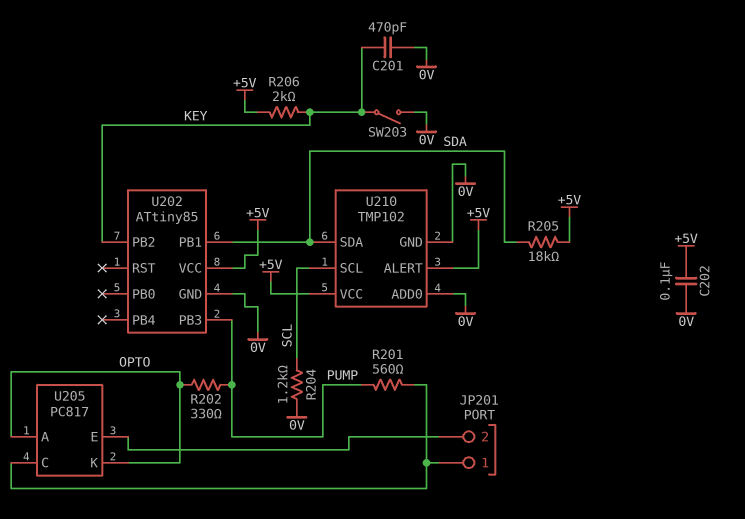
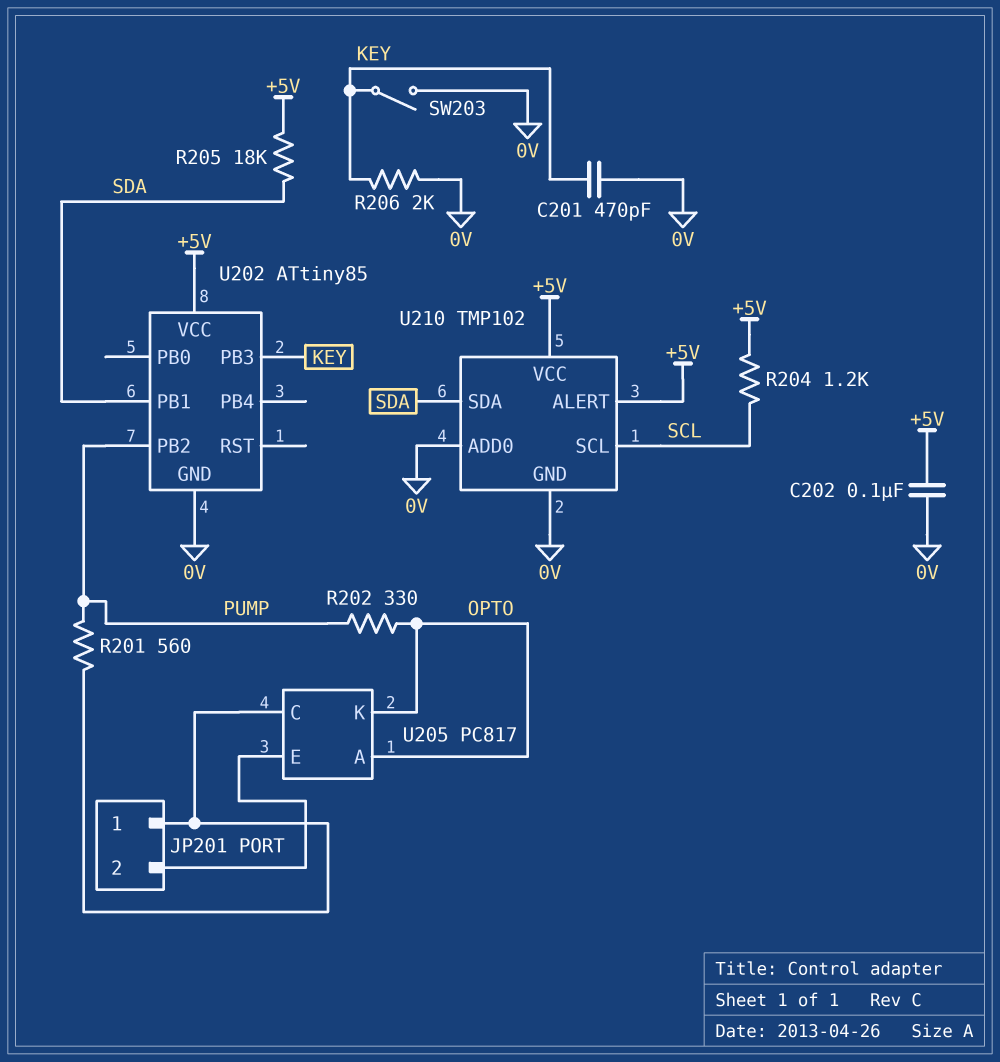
R204: 1.2k (0V, SCL) -> 1.2k (+5V, SCL)
R206: 2k (+5V, KEY) -> 2k (0V, KEY)
U202 pin PB2: KEY -> PUMP
U202 pin PB3: PUMP -> KEY

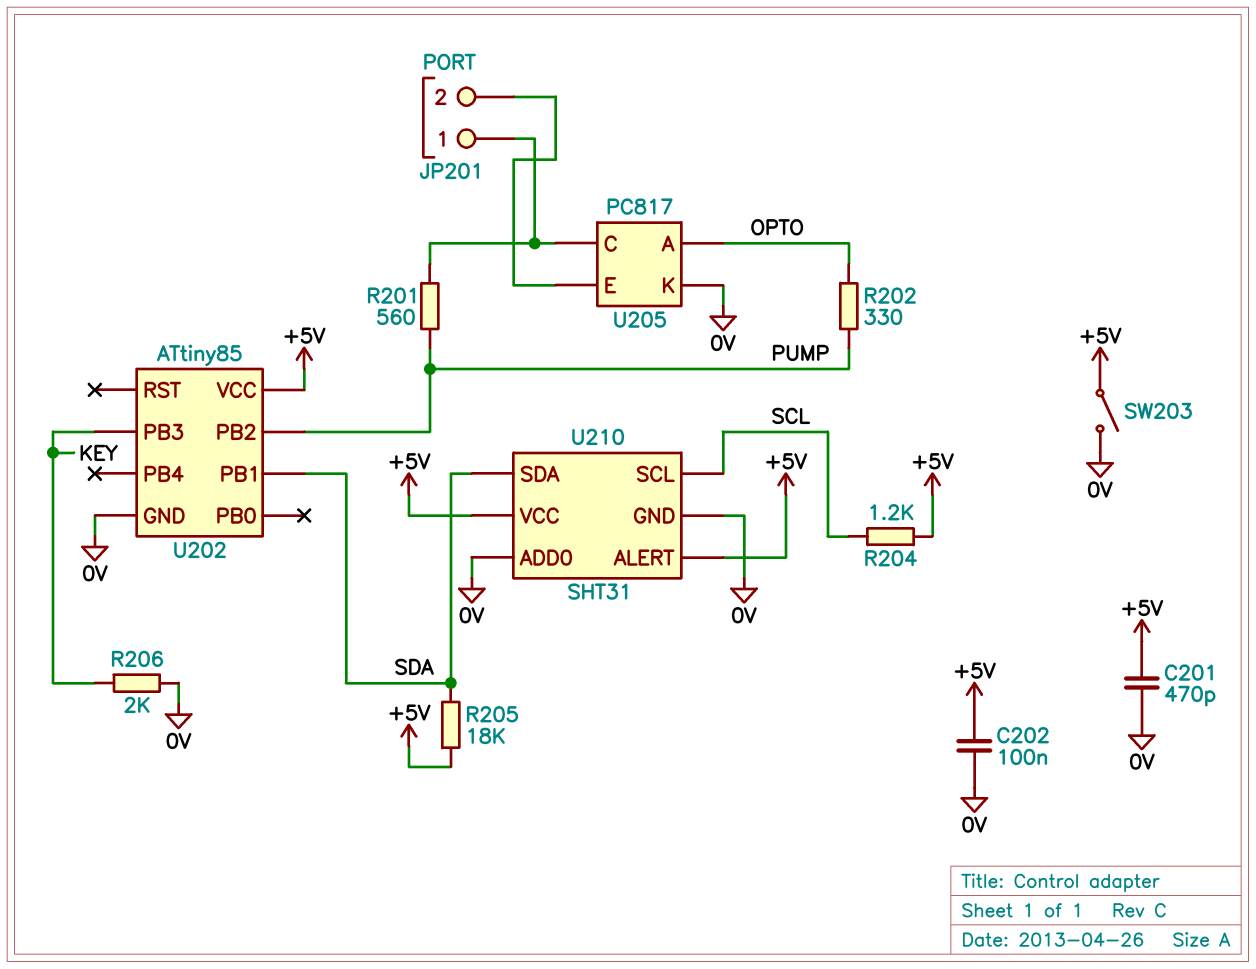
C201: 470pF (0V, KEY) -> 470pF (+5V, 0V)
SW203: switch (0V, KEY) -> switch (+5V, 0V)
U205 pin K: OPTO -> 0V
U210: TMP102 -> SHT31

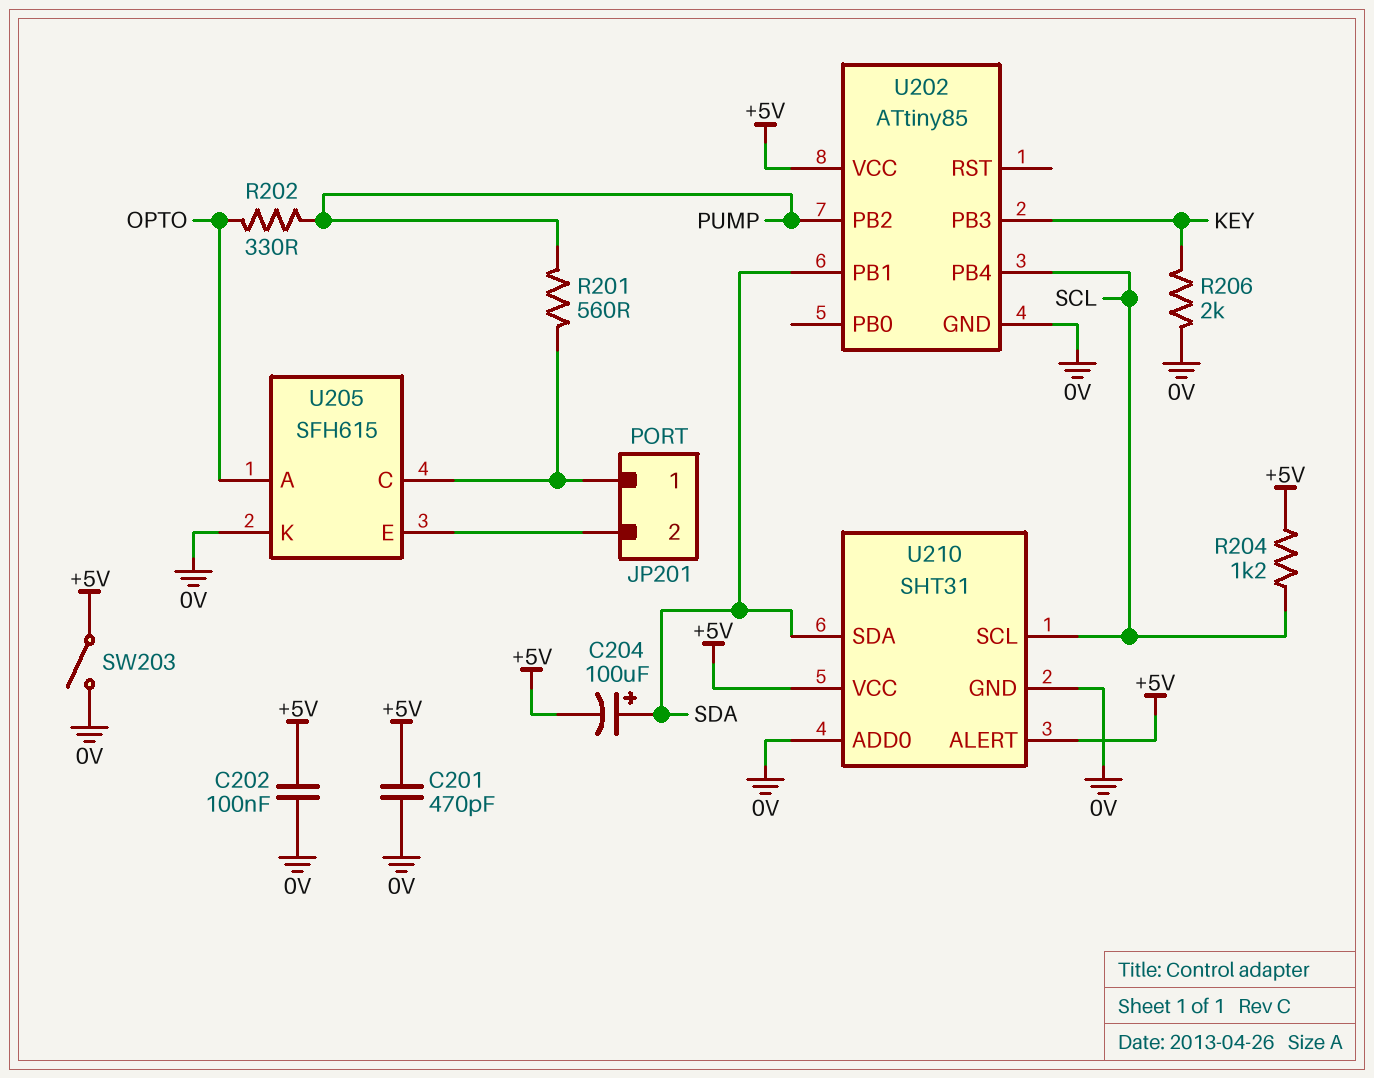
C204: none -> 100uF (plus SDA, minus +5V)
R205: 18k (+5V, SDA) -> none
U202 pin PB4: none -> SCL
U205: PC817 -> SFH615

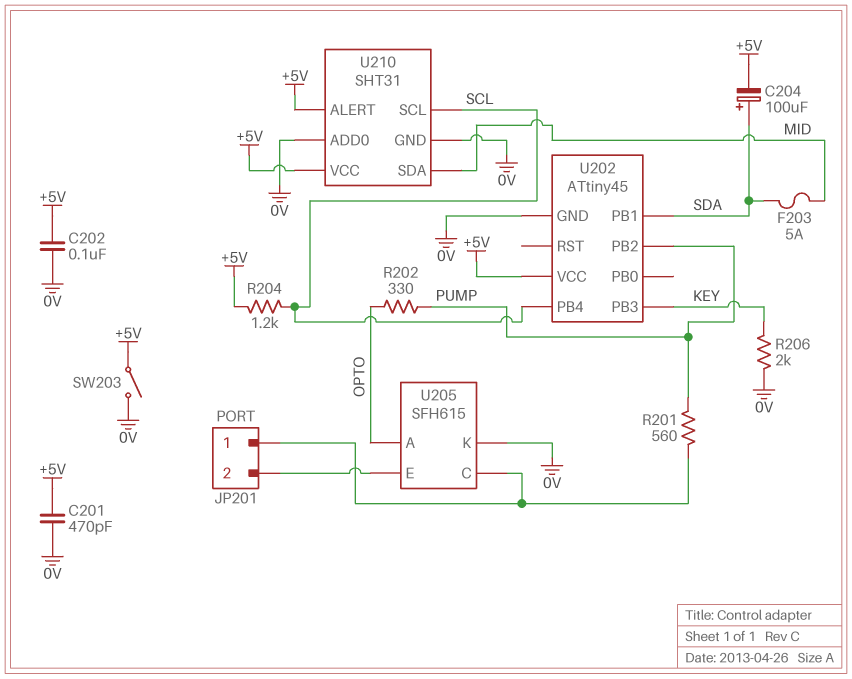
F203: none -> 5A (MID, SDA)
U202: ATtiny85 -> ATtiny45
U210 pin SDA: SDA -> MID

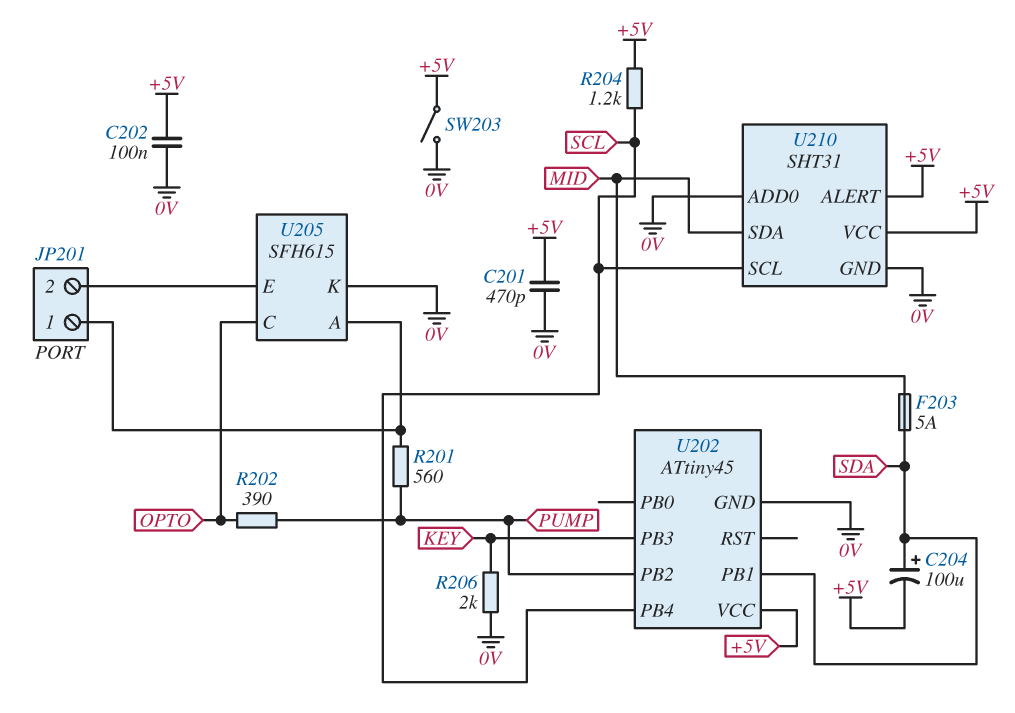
R202: 330 (OPTO, PUMP) -> 390 (OPTO, PUMP)
U205 pin A: OPTO -> JP201/1
U205 pin C: JP201/1 -> OPTO

